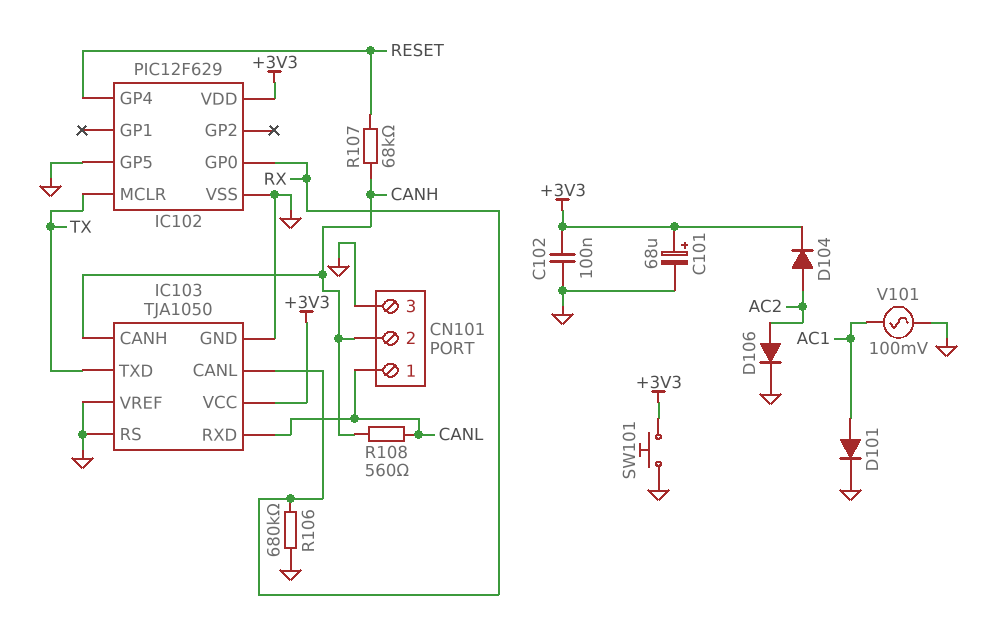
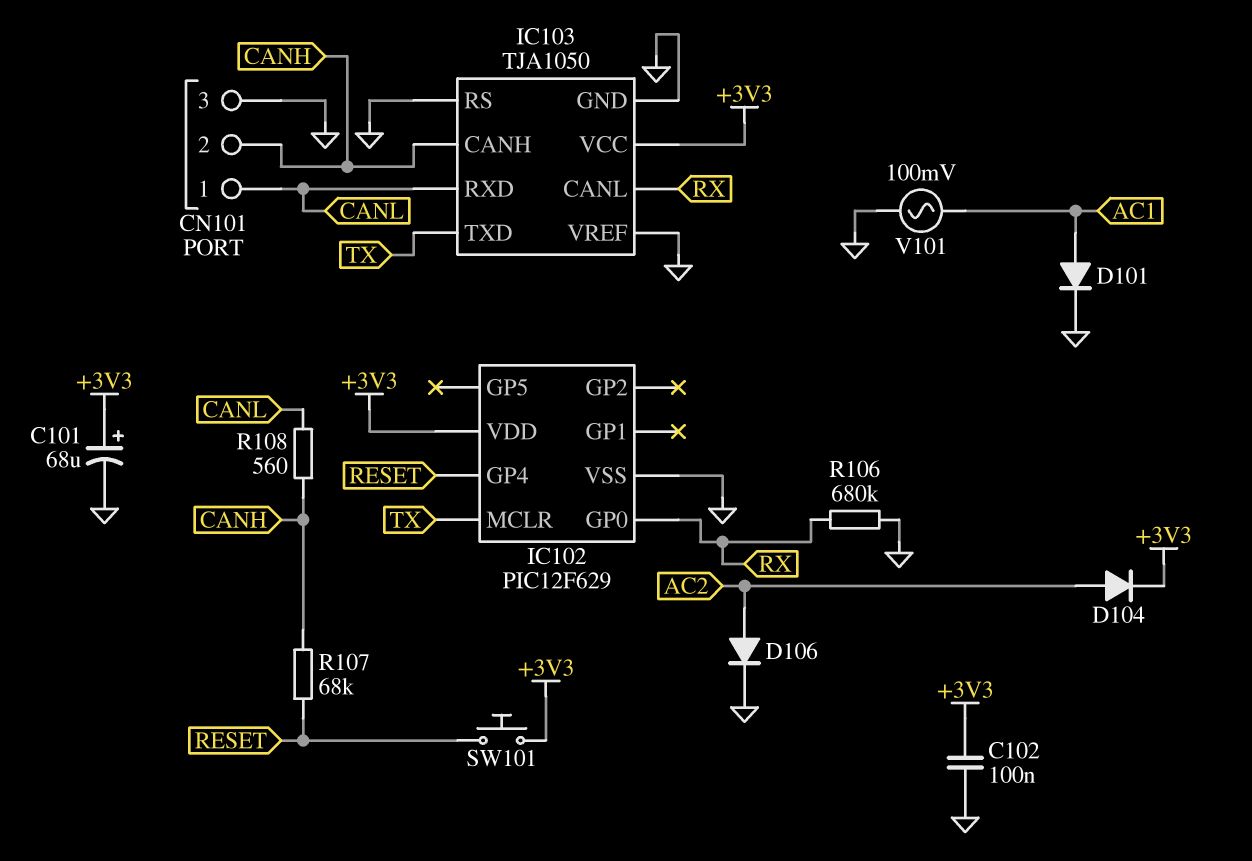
IC102 pin GP5: GND -> none
SW101: button (+3V3, GND) -> button (+3V3, RESET)

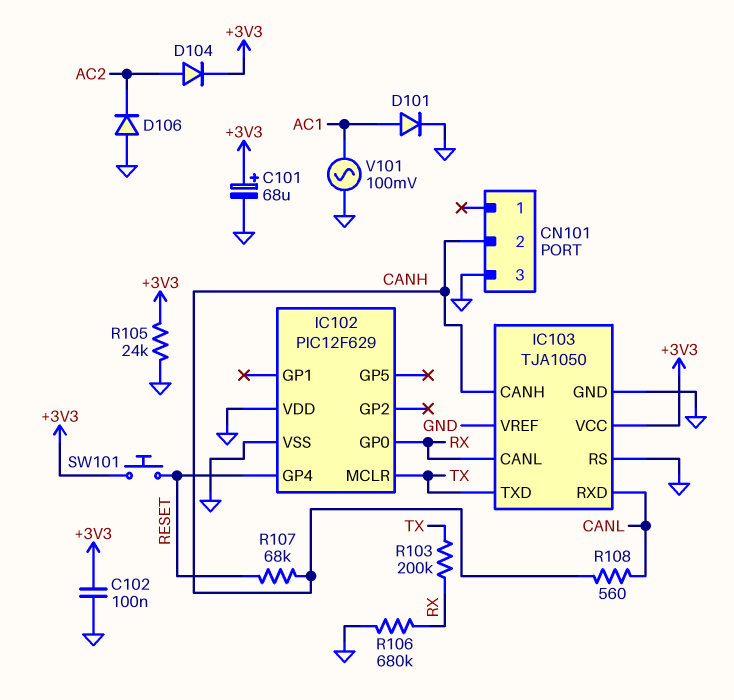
CN101 pin 1: CANL -> none
D106: diode (A AC2, K GND) -> diode (A GND, K AC2)
IC102 pin VDD: +3V3 -> GND
R103: none -> 200k (RX, TX)
R105: none -> 24k (+3V3, GND)

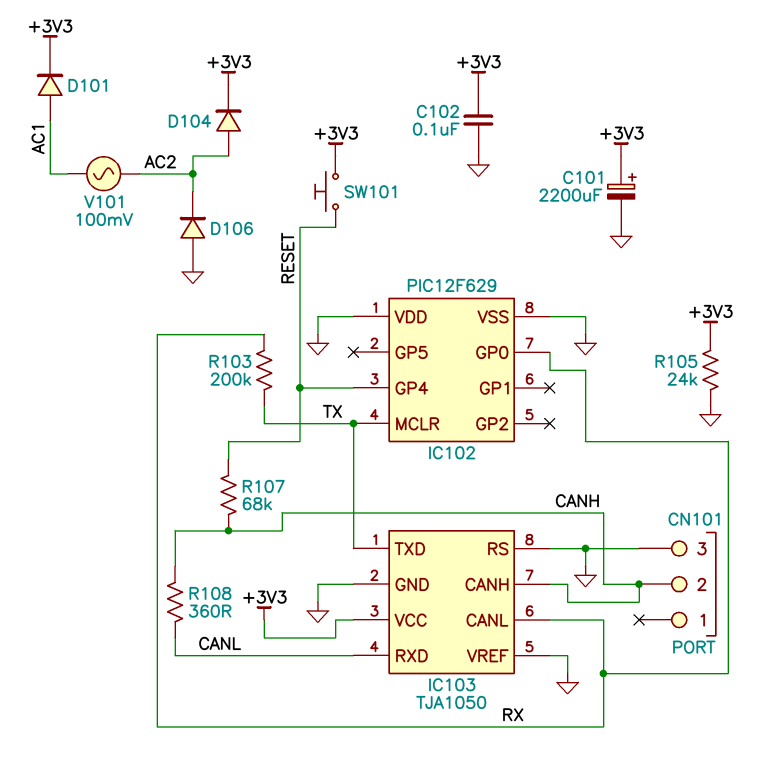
C101: 68uF (plus +3V3, minus GND) -> 2200uF (plus +3V3, minus GND)
D101: diode (A AC1, K GND) -> diode (A AC1, K +3V3)
R106: 680k (GND, RX) -> none
R108: 560 (CANH, CANL) -> 360 (CANH, CANL)
V101: AC 100mV (AC1, GND) -> AC 100mV (AC1, AC2)

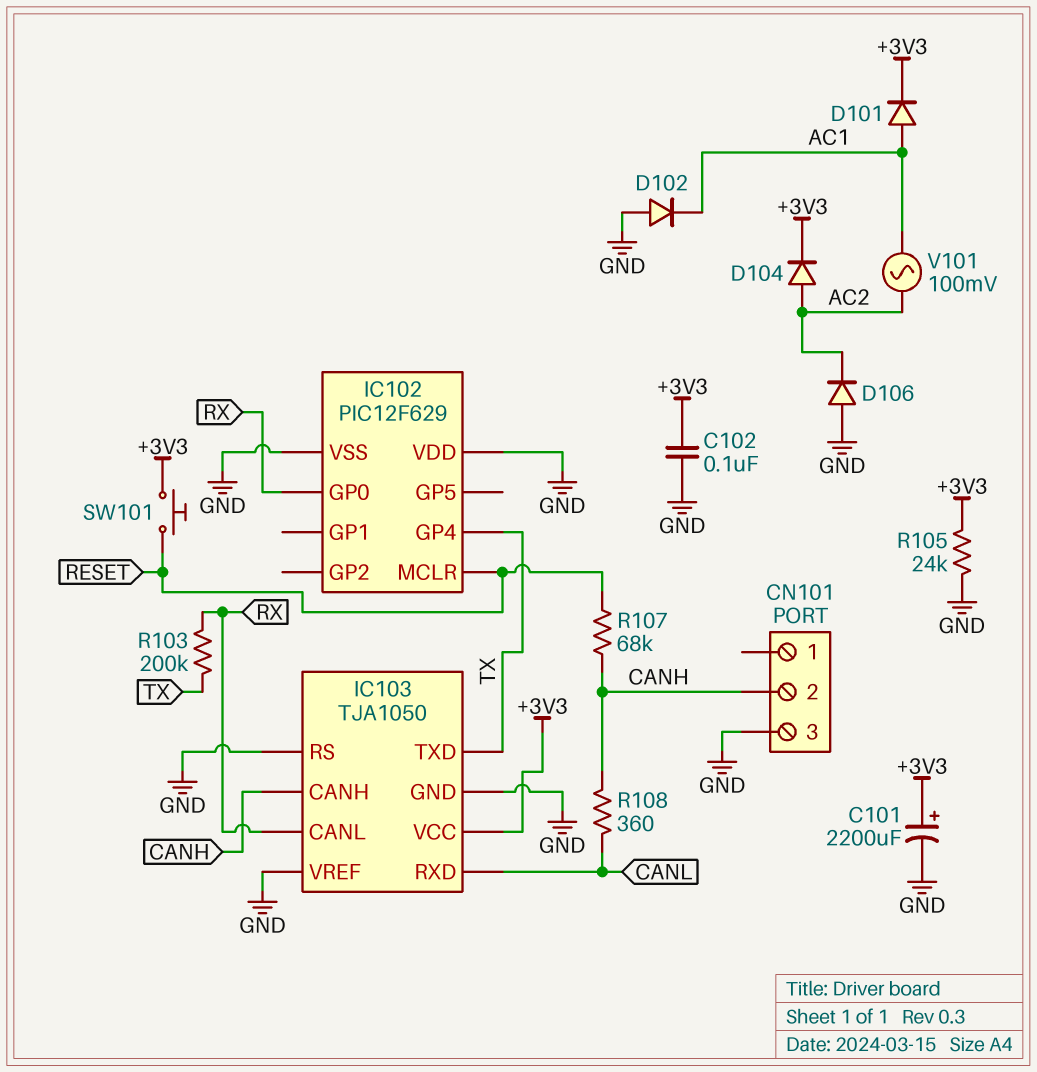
D102: none -> diode (A GND, K AC1)
IC102 pin GP4: RESET -> TX
IC102 pin MCLR: TX -> RESET

